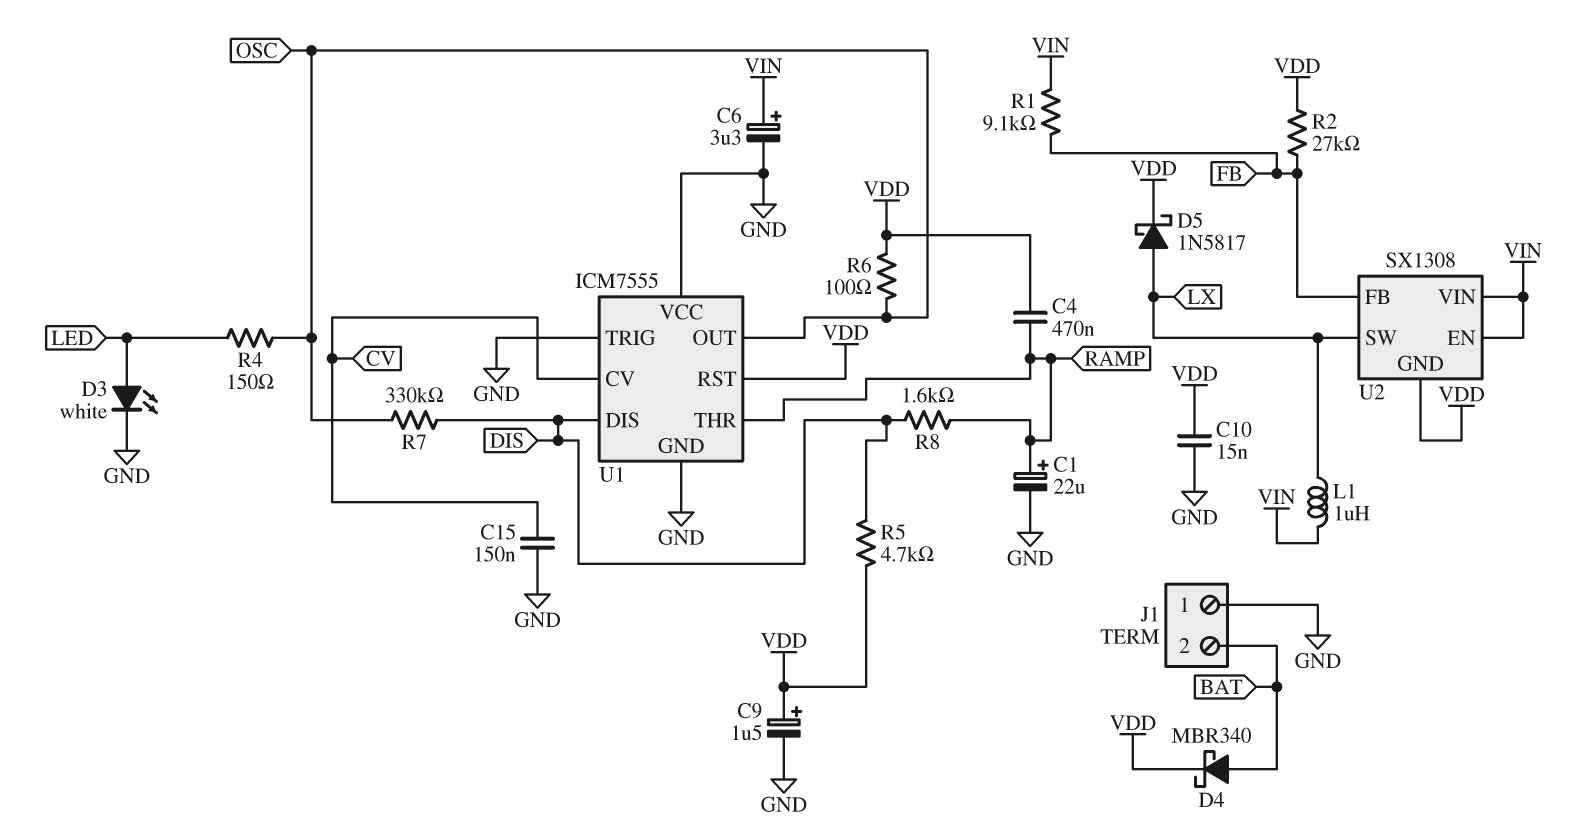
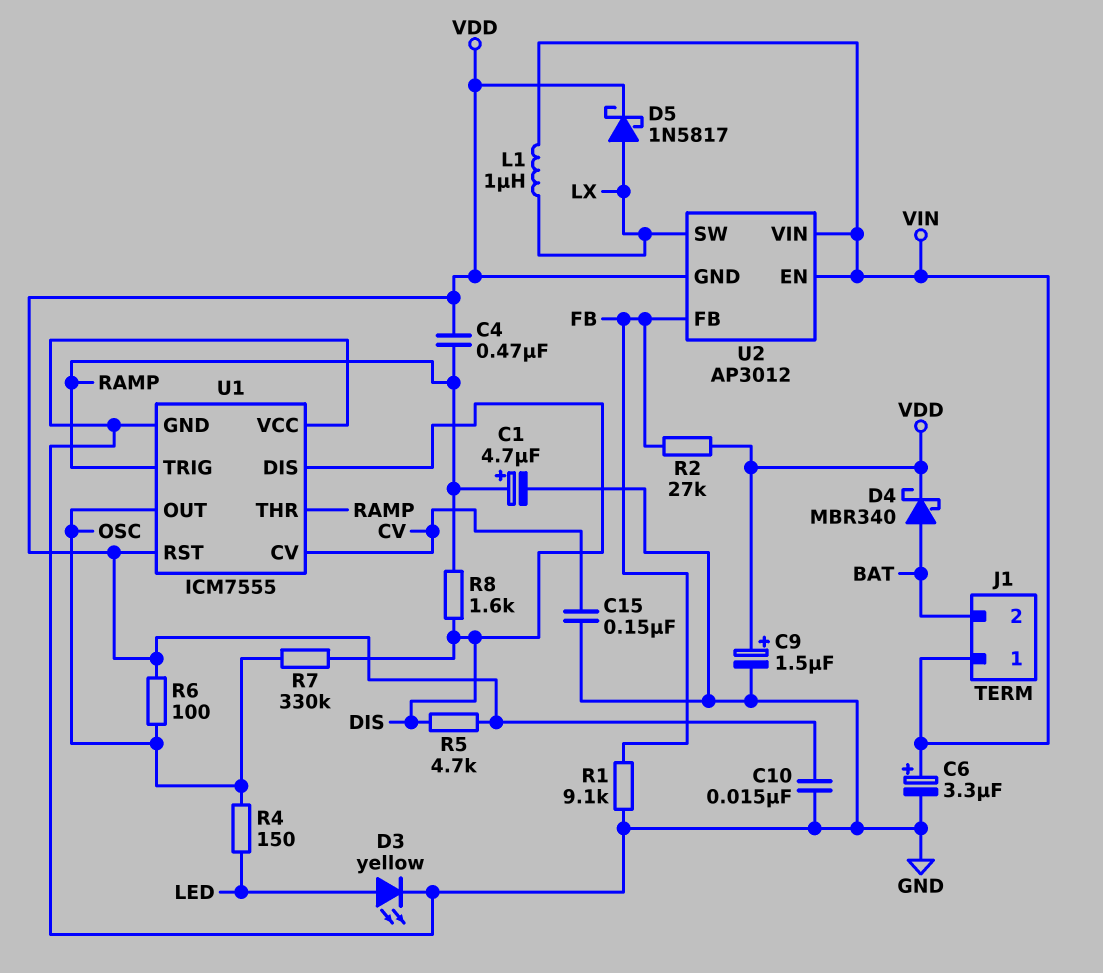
C1: 22uF (plus RAMP, minus GND) -> 4.7uF (plus RAMP, minus GND)
D3: LED white (A LED, K GND) -> LED yellow (A LED, K GND)
J1 pin 1: GND -> VIN
R1: 9.1k (FB, VIN) -> 9.1k (FB, GND)
U1 pin TRIG: GND -> RAMP
U2: SX1308 -> AP3012

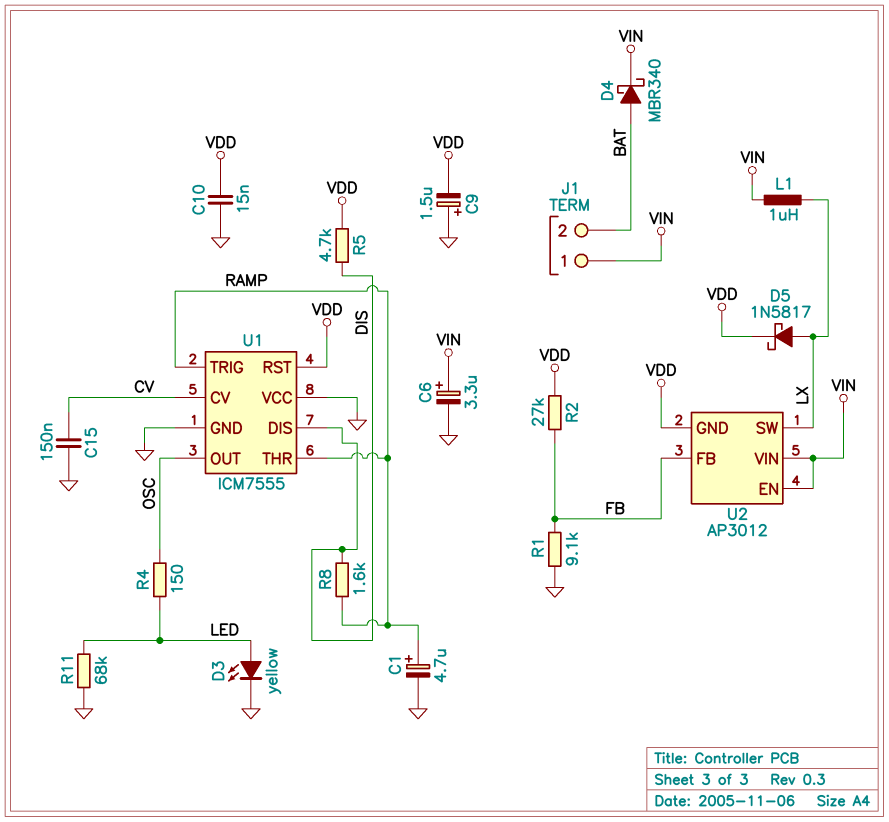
C4: 470nF (RAMP, VDD) -> none
C9: 1.5uF (plus VDD, minus GND) -> 1.5uF (plus GND, minus VDD)
D4: schottky MBR340 (A BAT, K VDD) -> schottky MBR340 (A BAT, K VIN)
R6: 100 (OSC, VDD) -> none
R7: 330k (DIS, OSC) -> none
R11: none -> 68k (GND, LED)

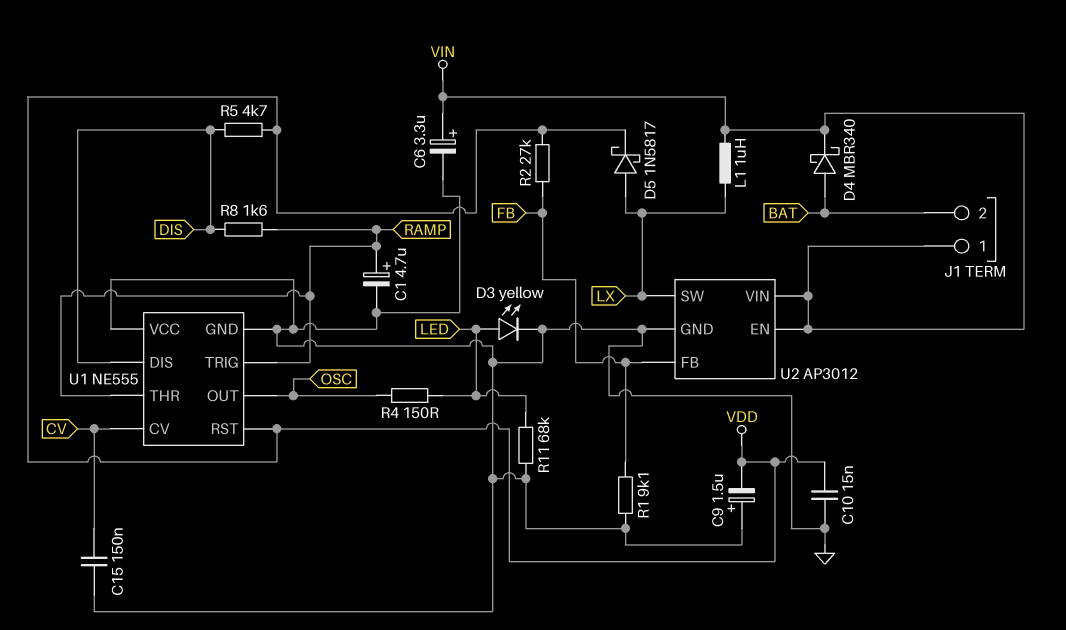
U1: ICM7555 -> NE555
U2 pin GND: VDD -> GND

